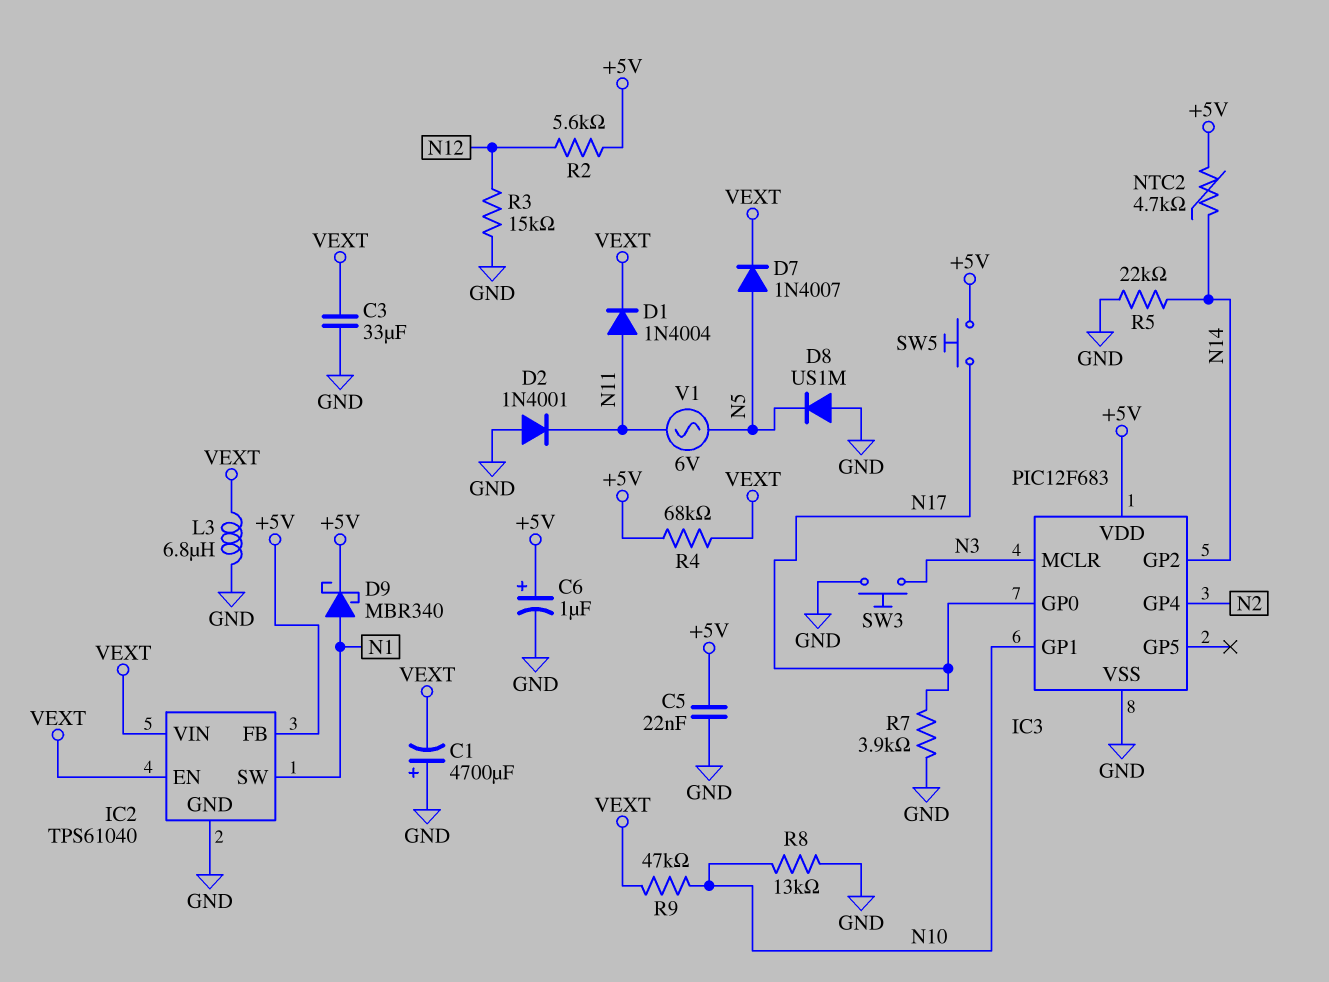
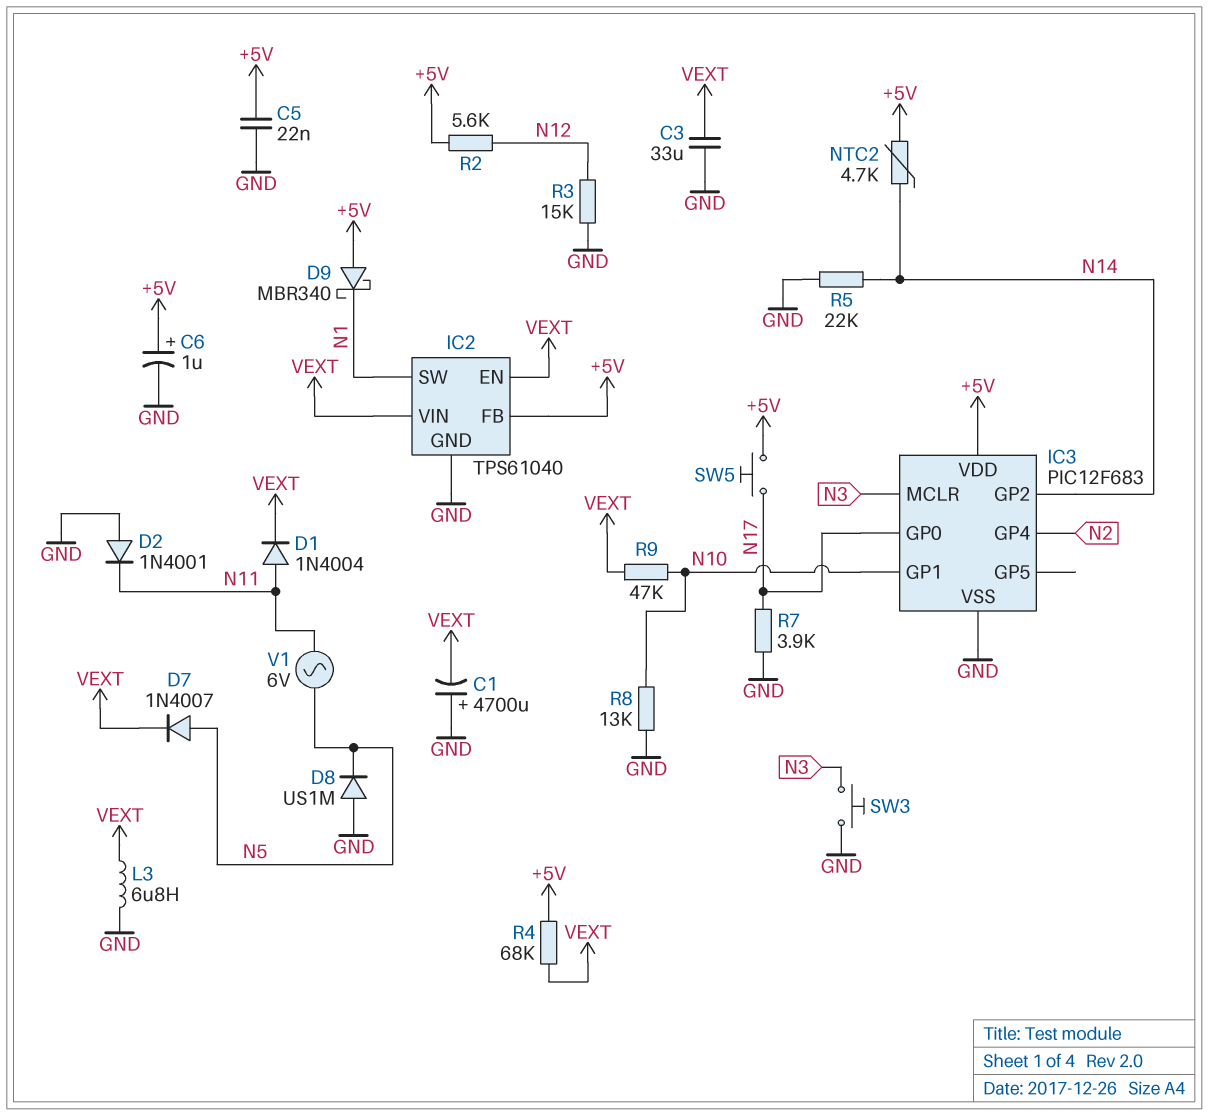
D9: schottky MBR340 (A N1, K +5V) -> schottky MBR340 (A +5V, K N1)

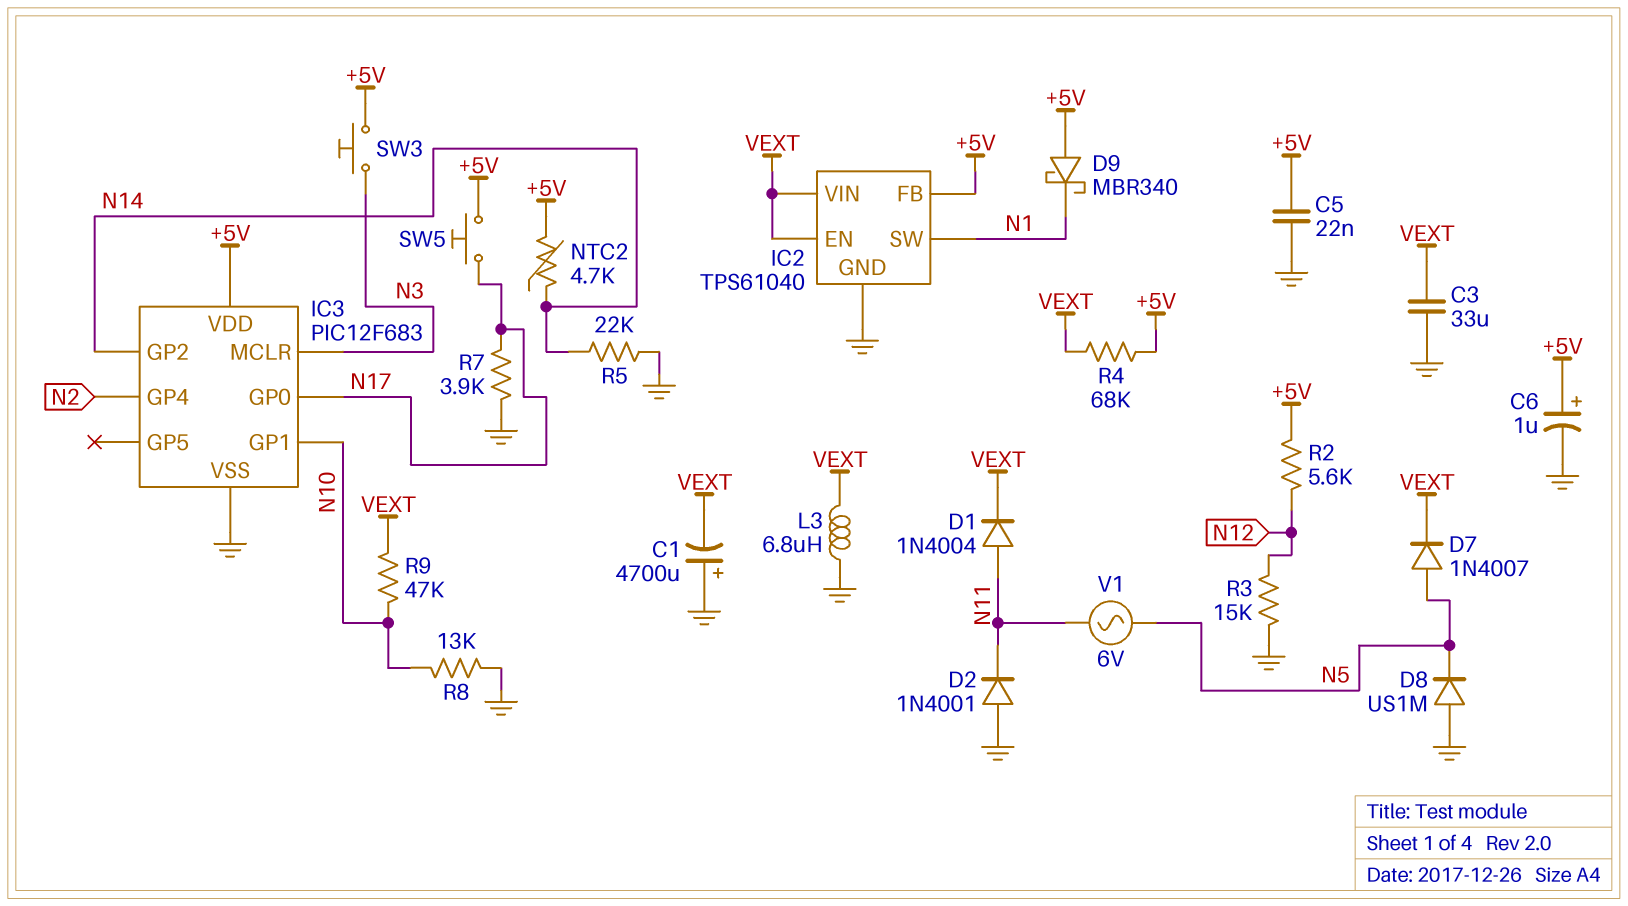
SW3: button (GND, N3) -> button (+5V, N3)

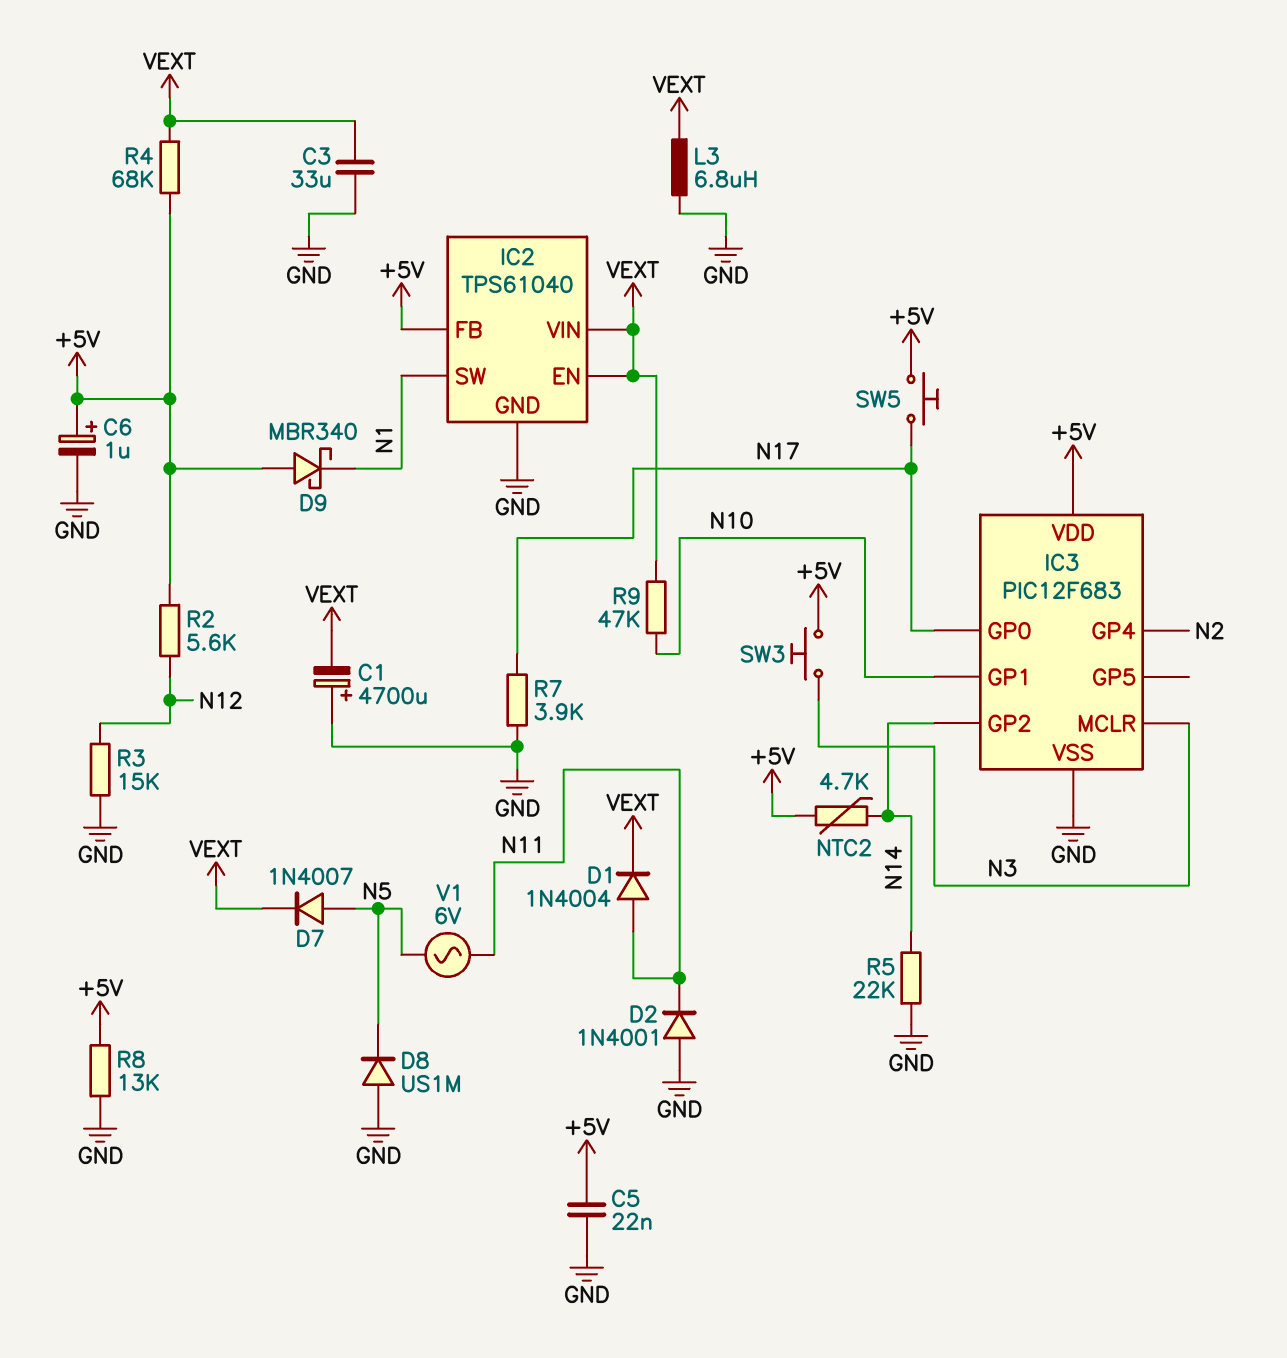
R8: 13k (GND, N10) -> 13k (+5V, GND)

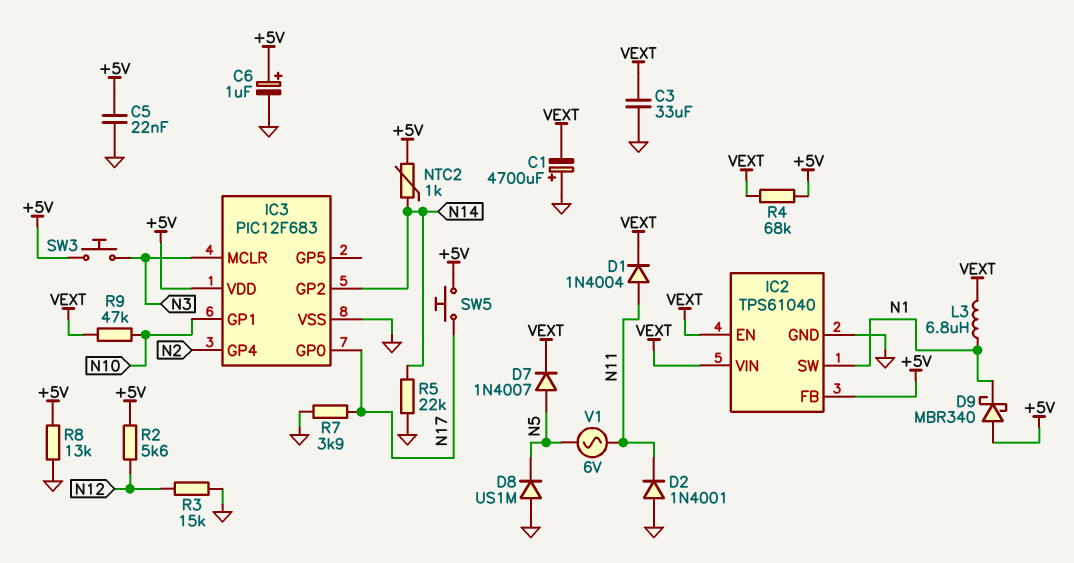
L3: 6.8uH (GND, VEXT) -> 6.8uH (N1, VEXT)
NTC2: 4.7k (+5V, N14) -> 1k (+5V, N14)

